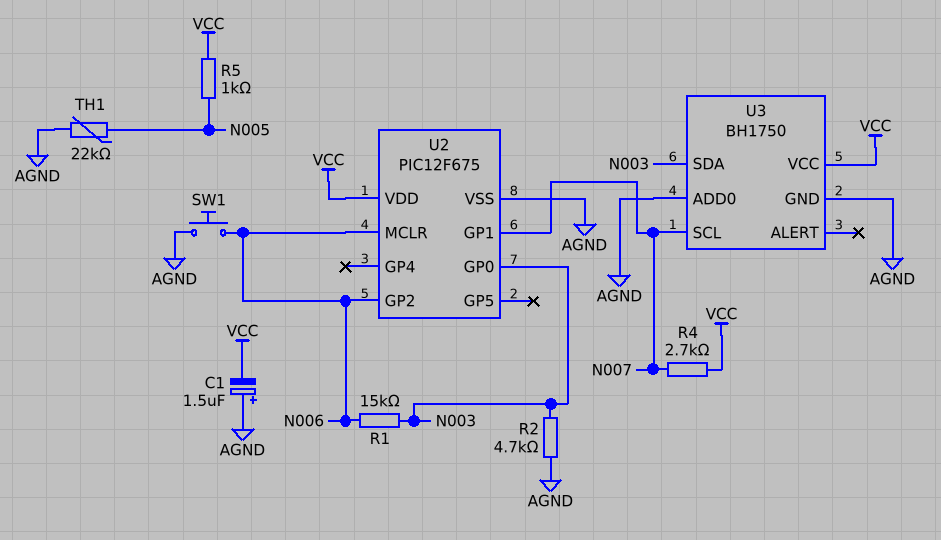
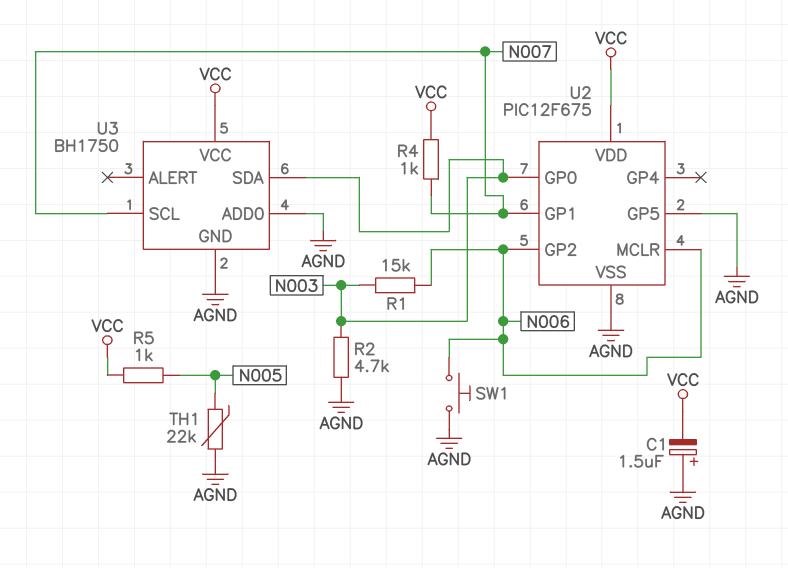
R4: 2.7k (N007, VCC) -> 1k (N007, VCC)
U2 pin GP5: none -> AGND

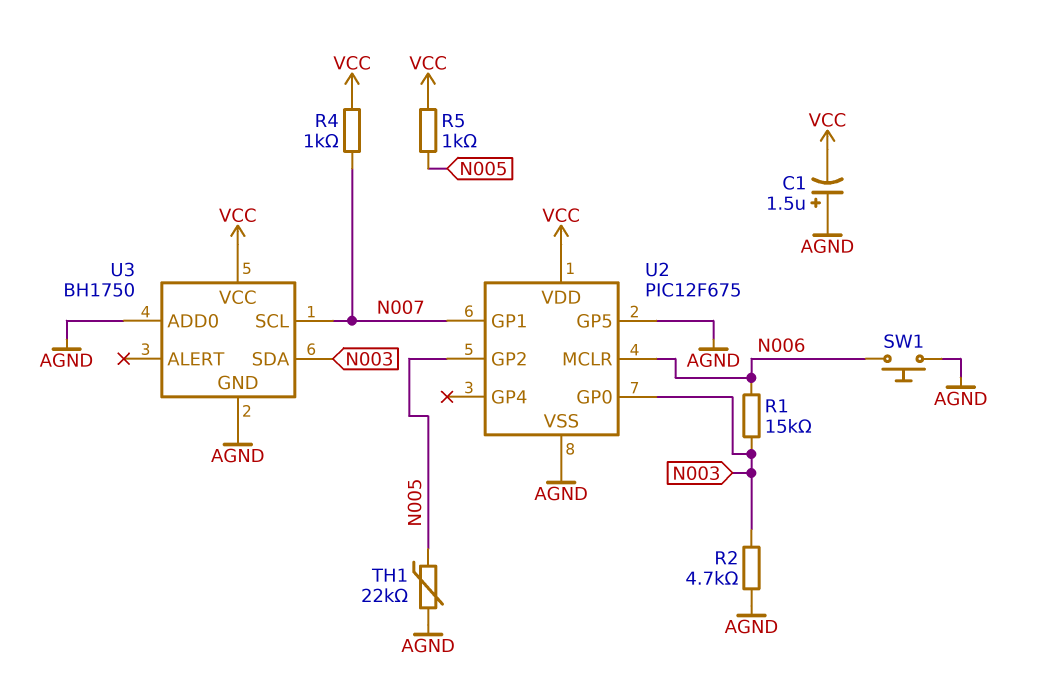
U2 pin GP2: N006 -> N005

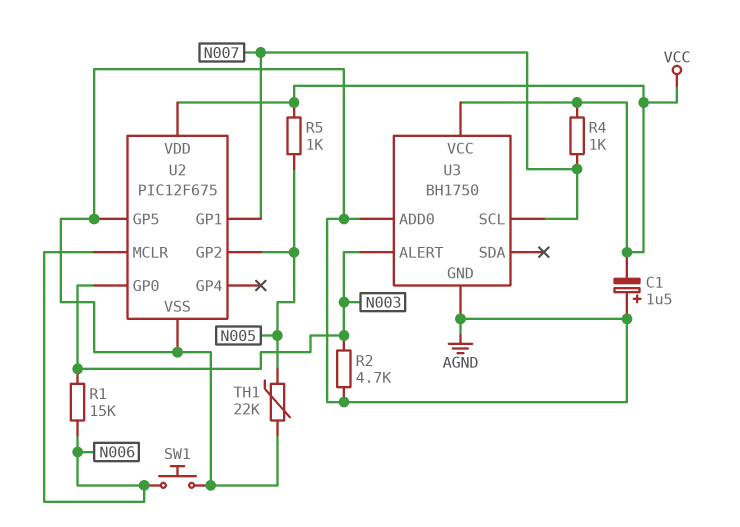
U3 pin ALERT: none -> N003
U3 pin SDA: N003 -> none

